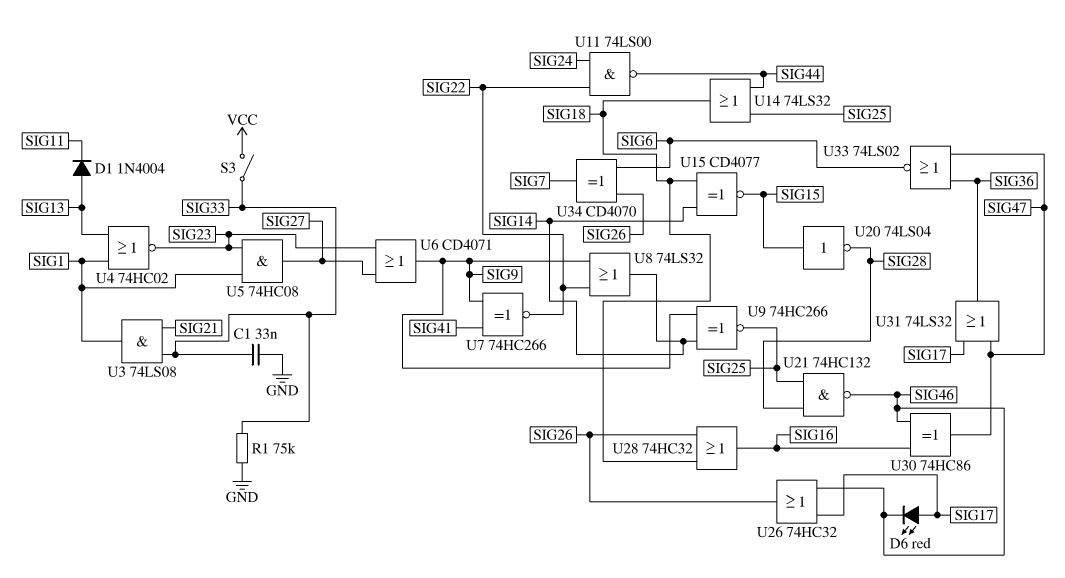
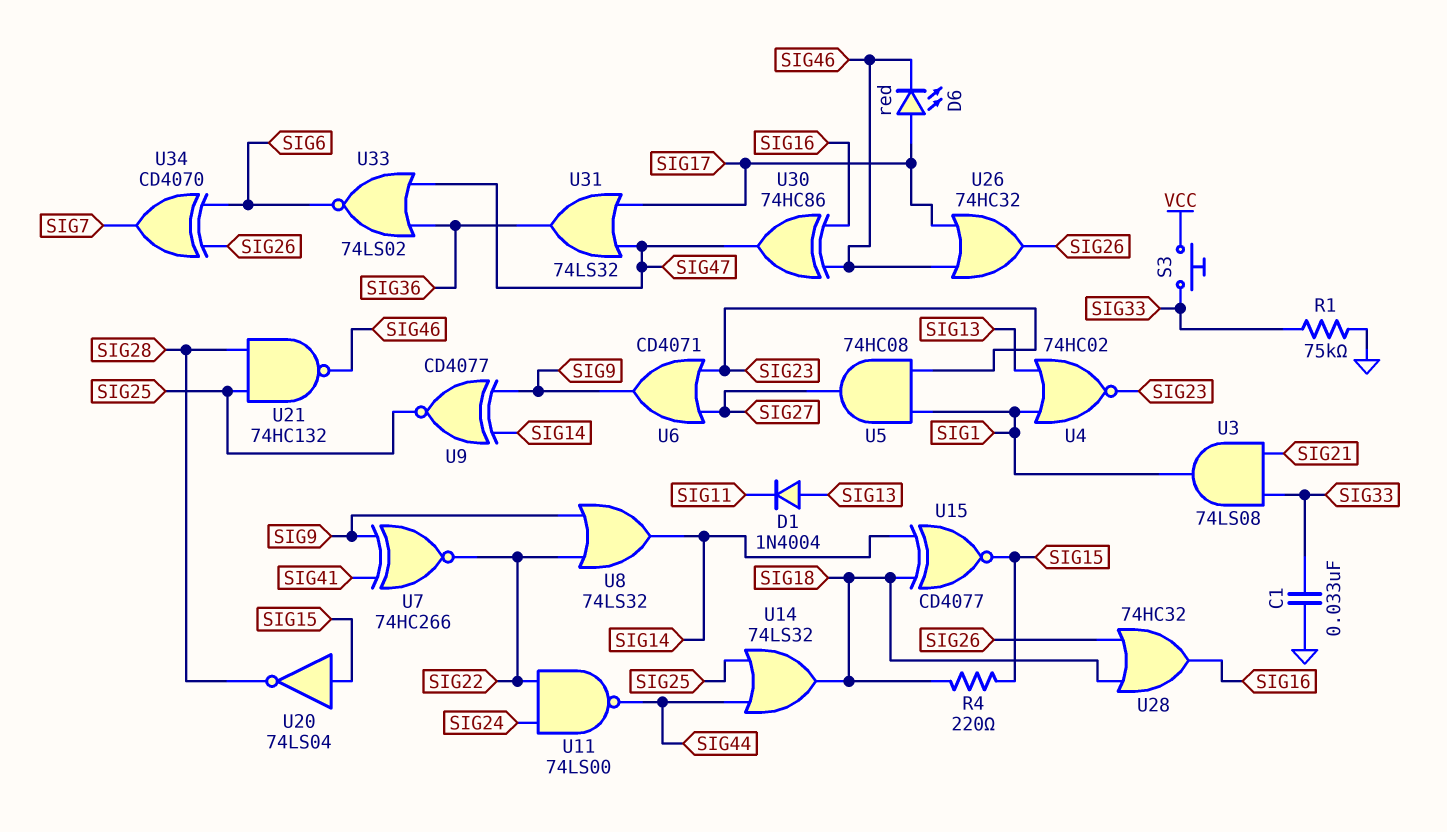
R4: none -> 220 (SIG15, SIG18)
S3: switch (SIG33, VCC) -> button (SIG33, VCC)
U9: XNOR 74HC266 (in SIG9, in SIG14, out SIG25) -> XNOR CD4077 (in SIG9, in SIG14, out SIG25)

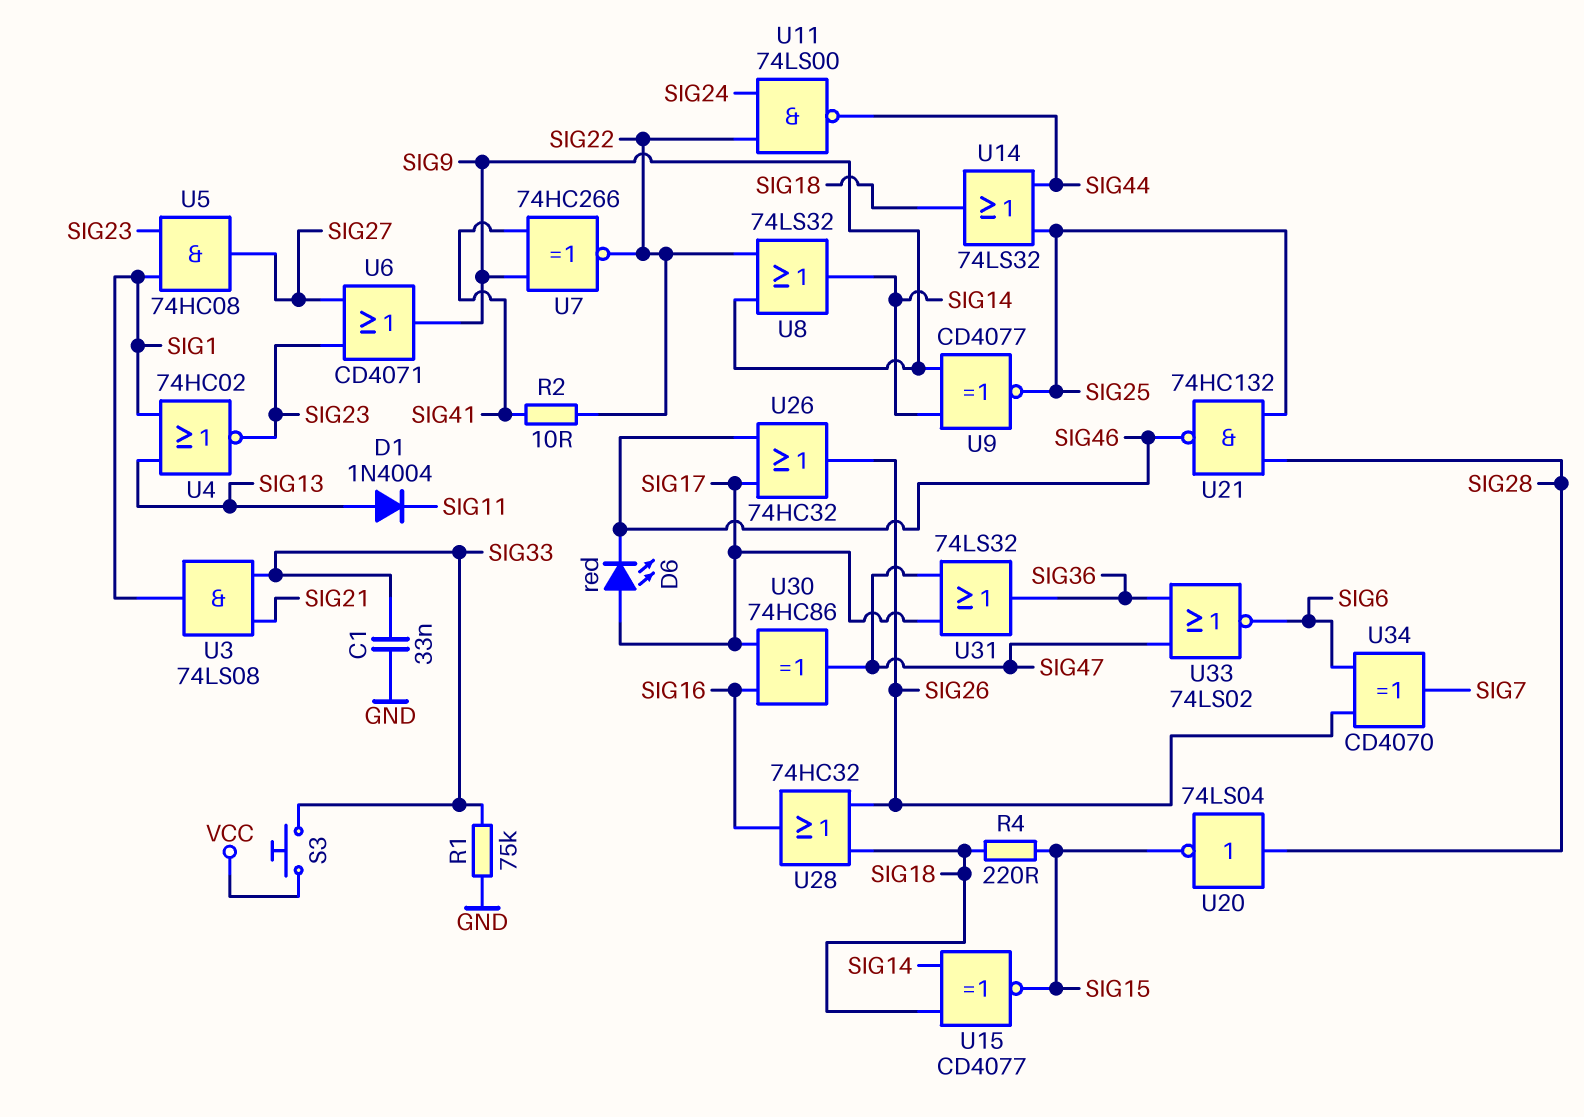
R2: none -> 10 (SIG22, SIG41)
U20: NOT 74LS04 (in SIG15, out SIG28) -> NOT 74LS04 (in SIG28, out SIG15)
U30: XOR 74HC86 (in SIG16, in SIG46, out SIG47) -> XOR 74HC86 (in SIG16, in SIG17, out SIG47)

